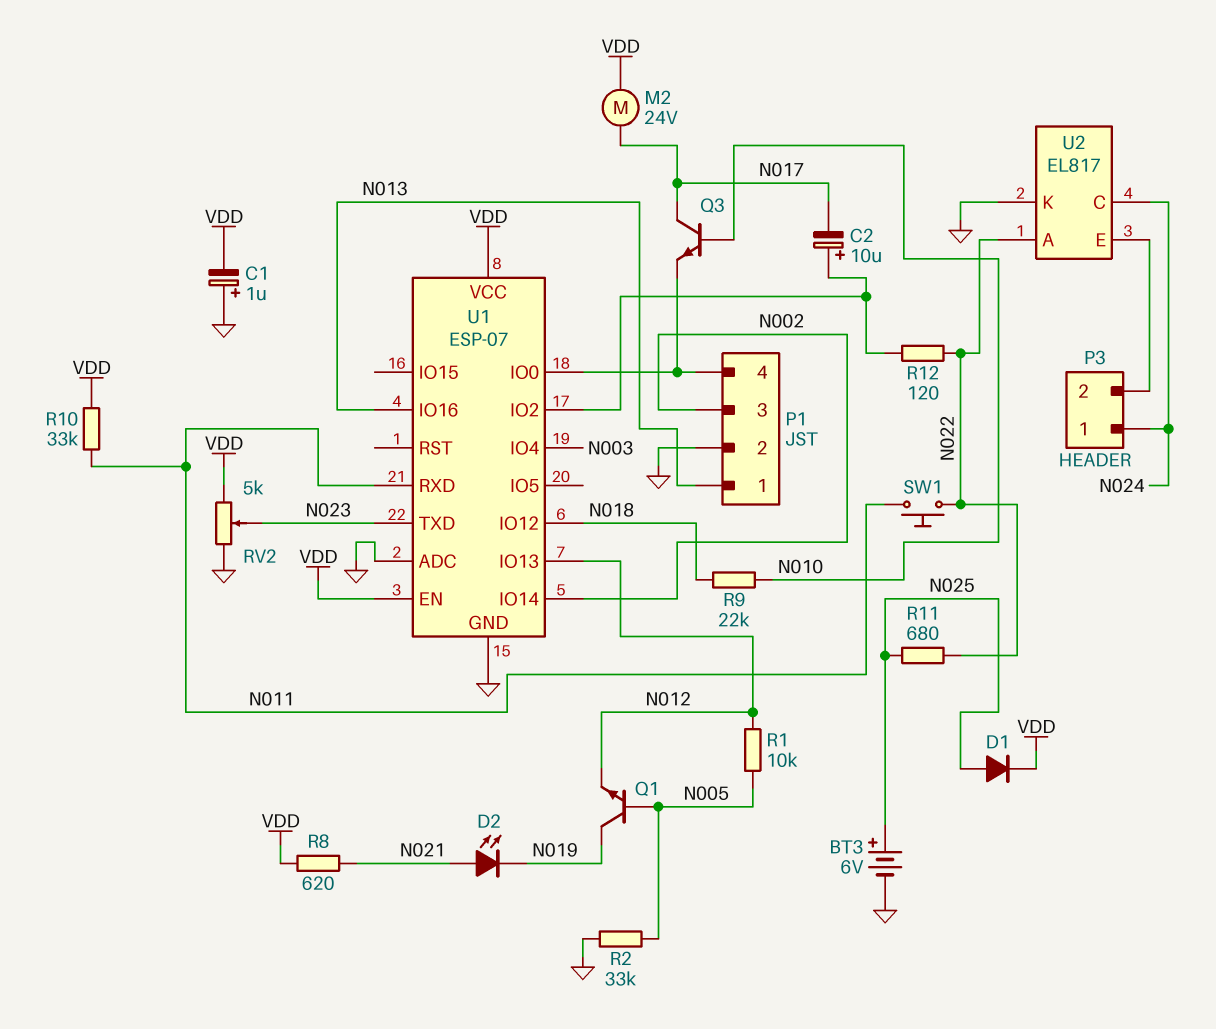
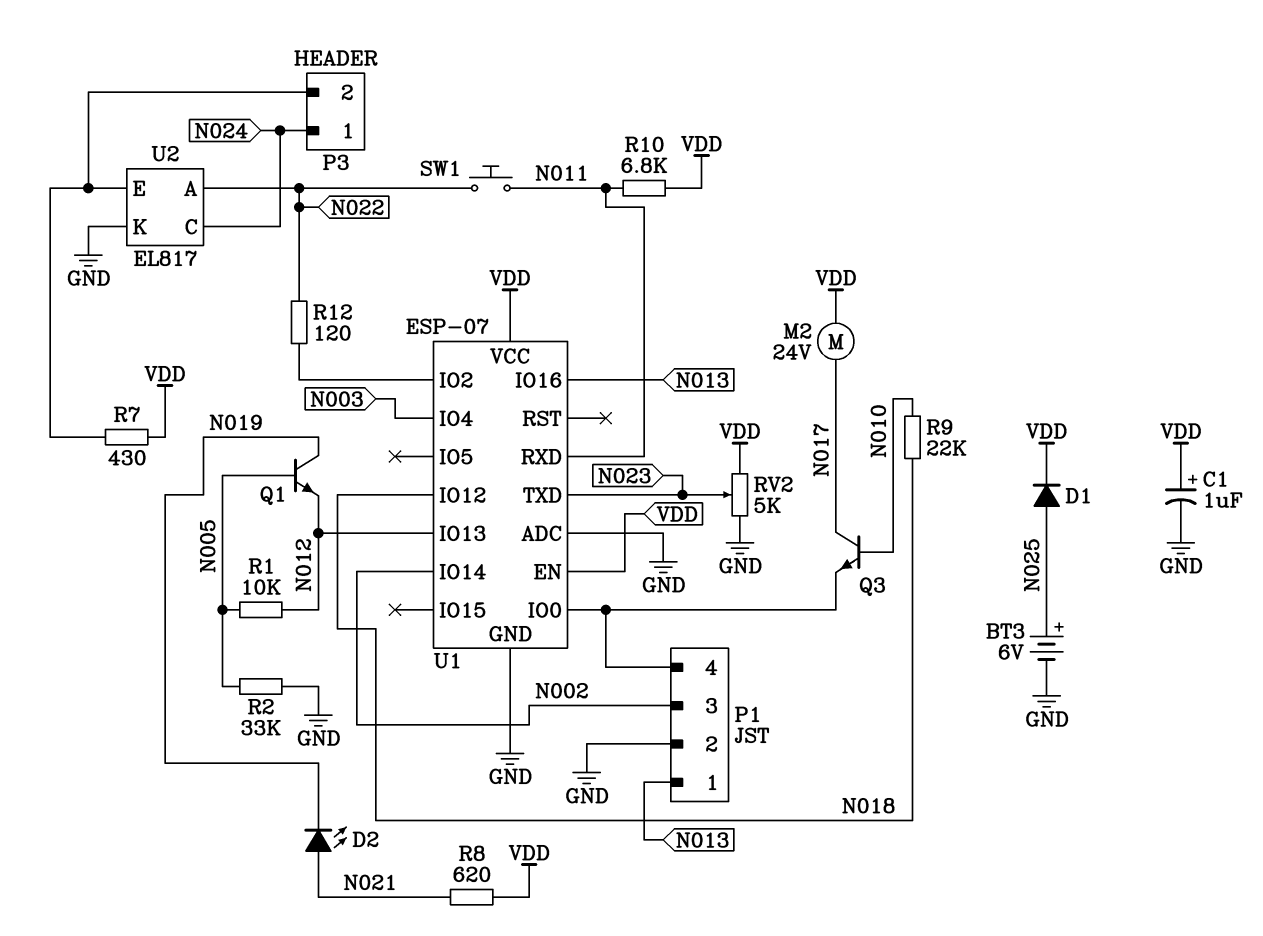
C1: 1uF (plus GND, minus VDD) -> 1uF (plus VDD, minus GND)
C2: 10uF (plus U1/IO2, minus N017) -> none
R7: none -> 430 (P3/2, VDD)
R10: 33k (N011, VDD) -> 6.8k (N011, VDD)
R11: 680 (N022, N025) -> none

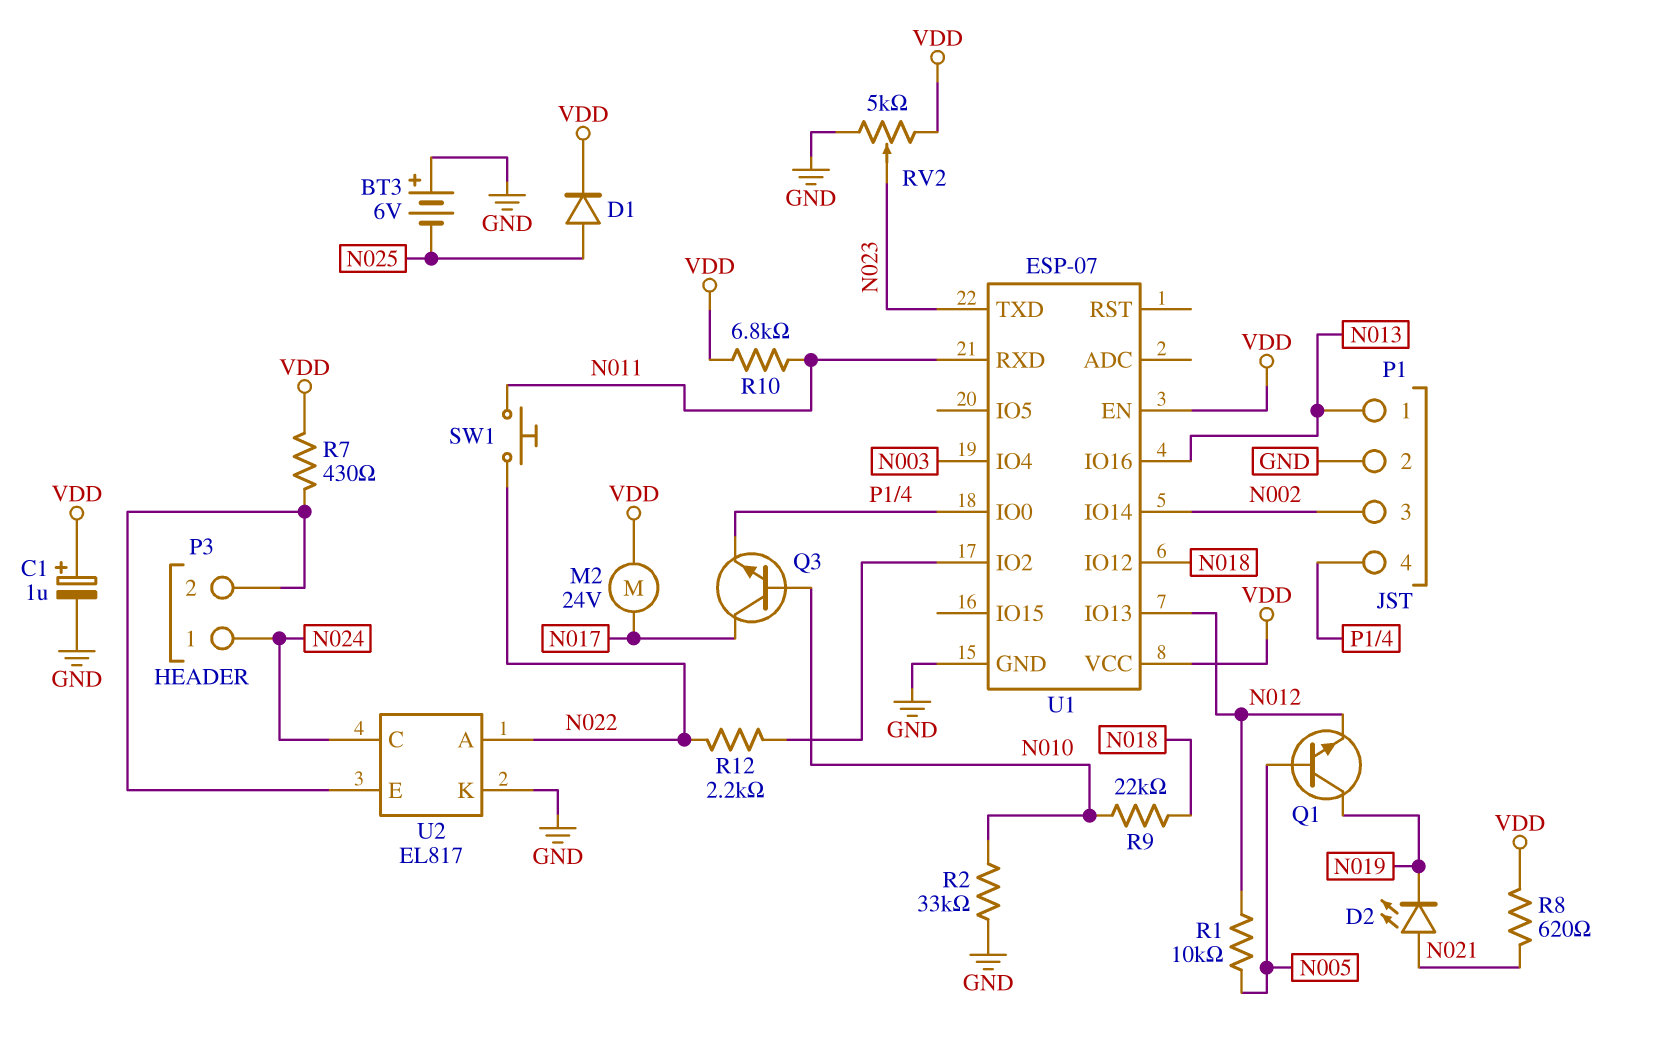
BT3: 6V (plus N025, minus GND) -> 6V (plus GND, minus N025)
R2: 33k (GND, N005) -> 33k (GND, N010)
R12: 120 (N022, U1/IO2) -> 2.2k (N022, U1/IO2)
U1 pin ADC: GND -> none

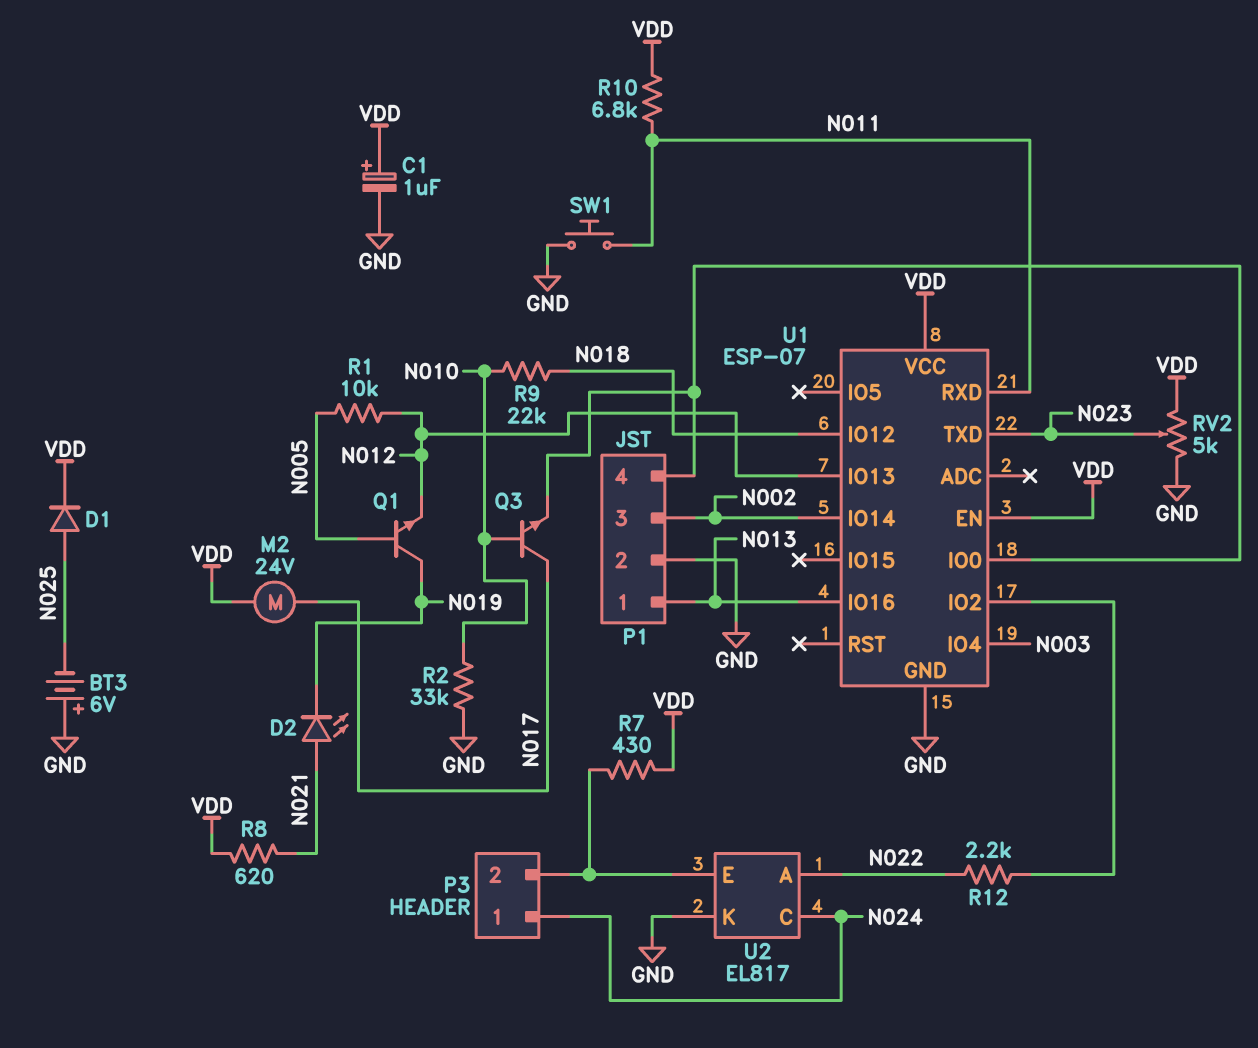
SW1: button (N011, N022) -> button (GND, N011)

